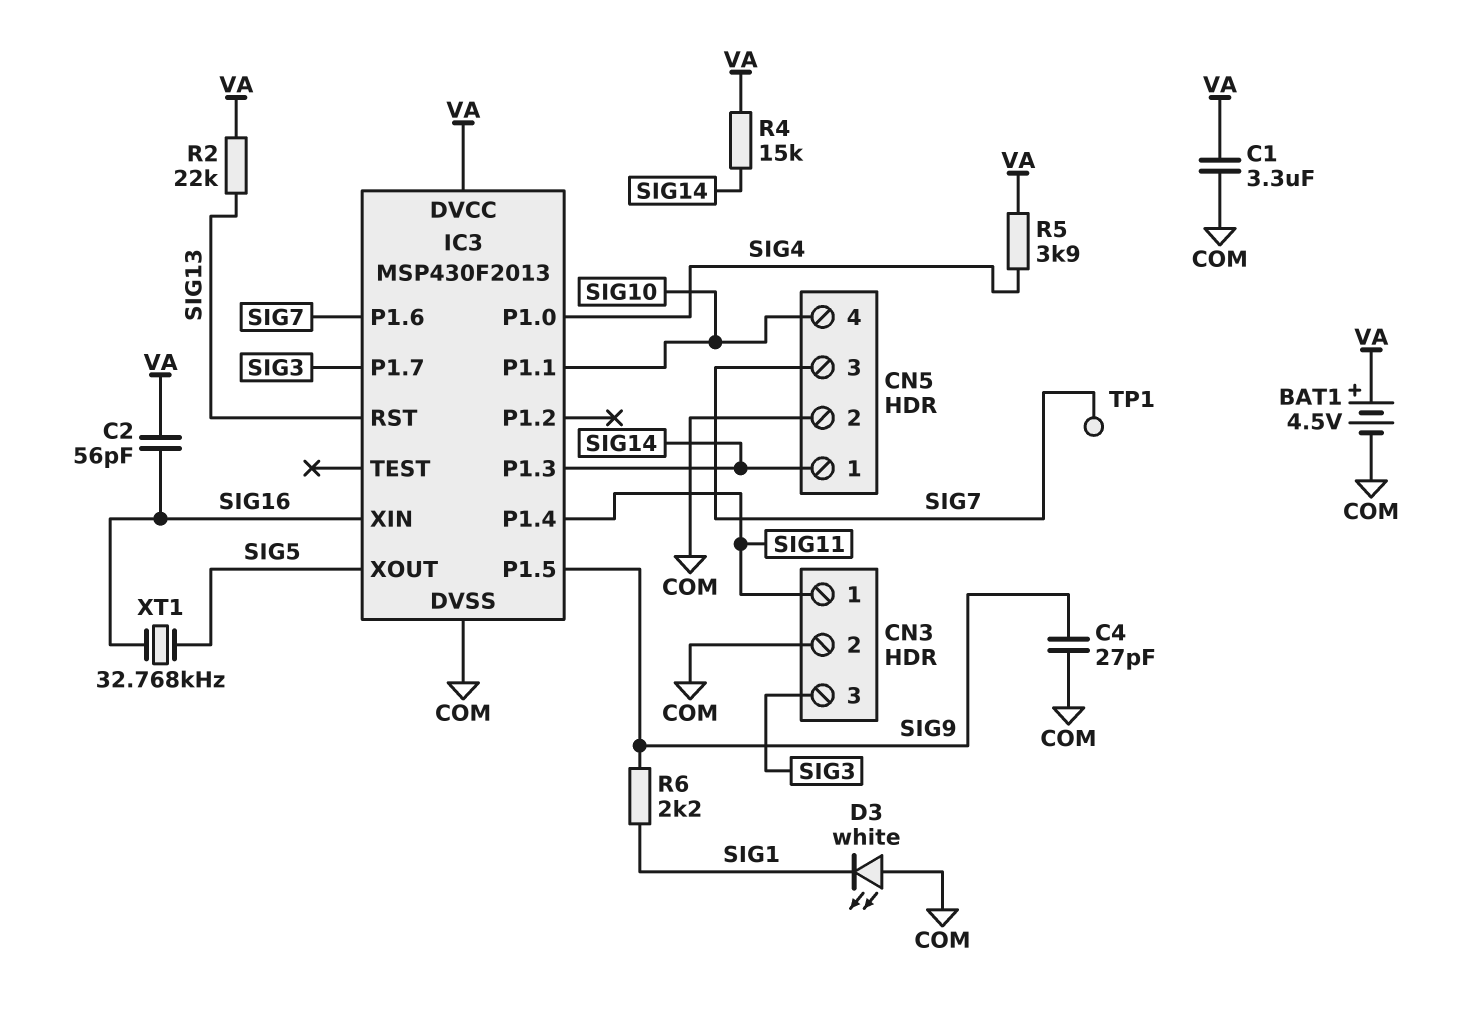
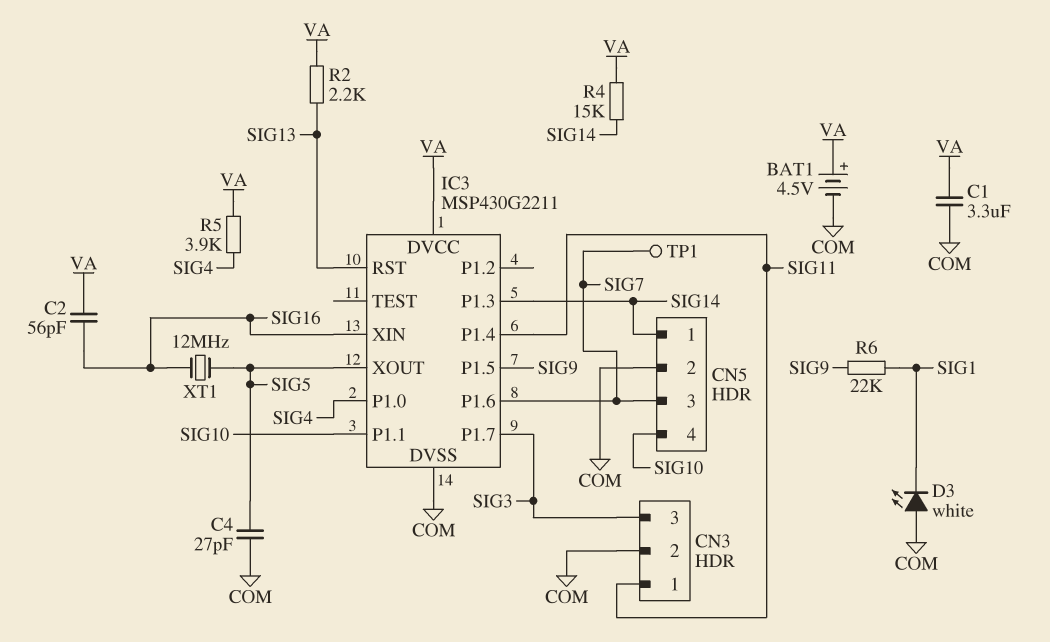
C4: 27pF (COM, SIG9) -> 27pF (COM, SIG5)
IC3: MSP430F2013 -> MSP430G2211
R2: 22k (SIG13, VA) -> 2.2k (SIG13, VA)
R6: 2.2k (SIG1, SIG9) -> 22k (SIG1, SIG9)
XT1: 32.768kHz (SIG5, SIG16) -> 12MHz (SIG5, SIG16)

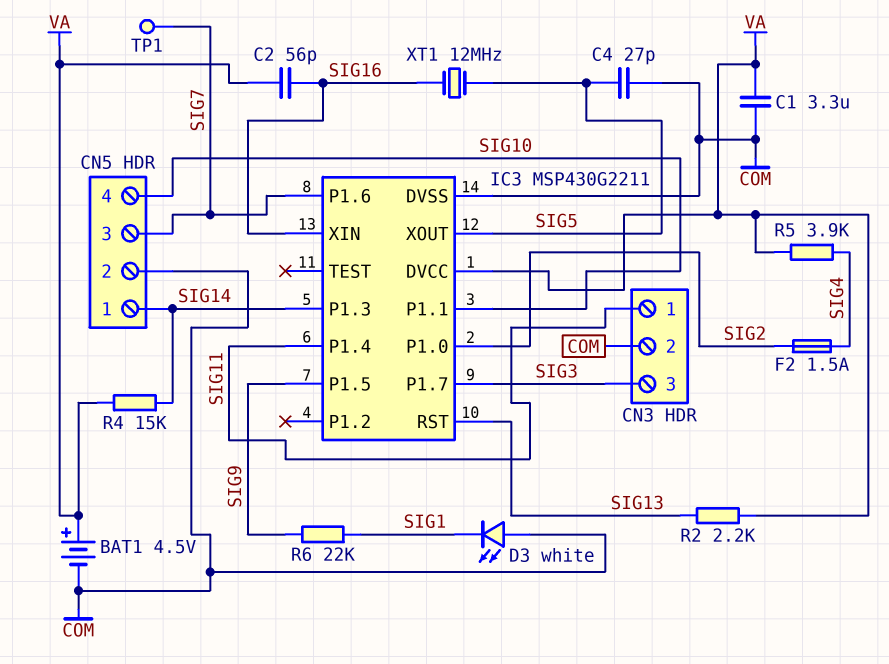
F2: none -> 1.5A (SIG2, SIG4)
IC3 pin P1.0: SIG4 -> SIG2

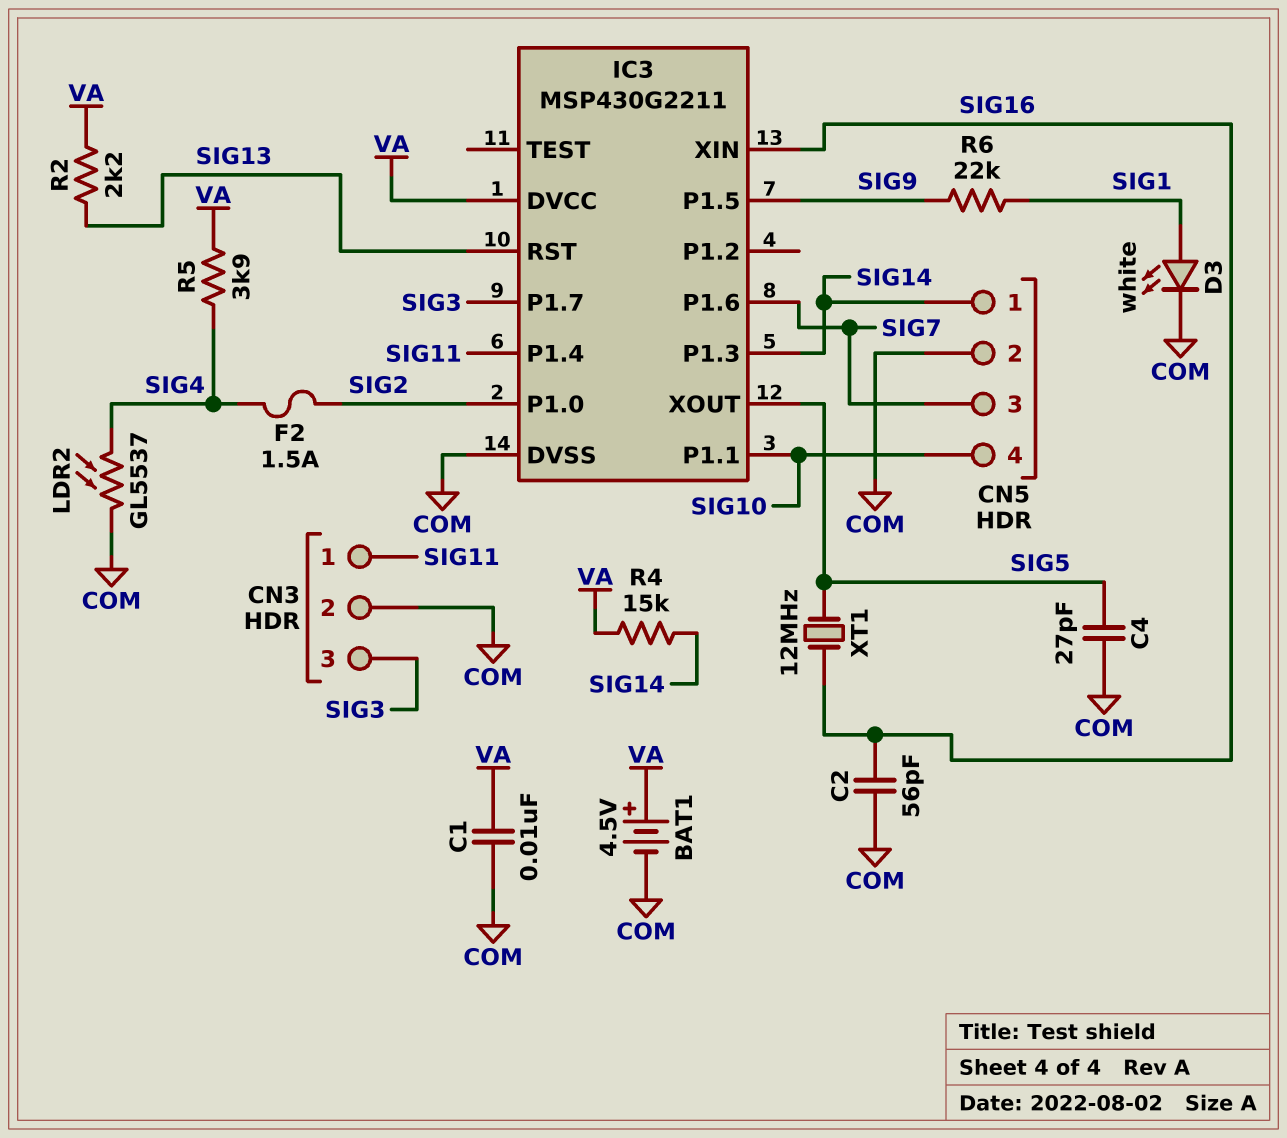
C1: 3.3uF (COM, VA) -> 10nF (COM, VA)
C2: 56pF (SIG16, VA) -> 56pF (COM, SIG16)
D3: LED white (A COM, K SIG1) -> LED white (A SIG1, K COM)
LDR2: none -> GL5537 (COM, SIG4)
TP1: test point (SIG7) -> none

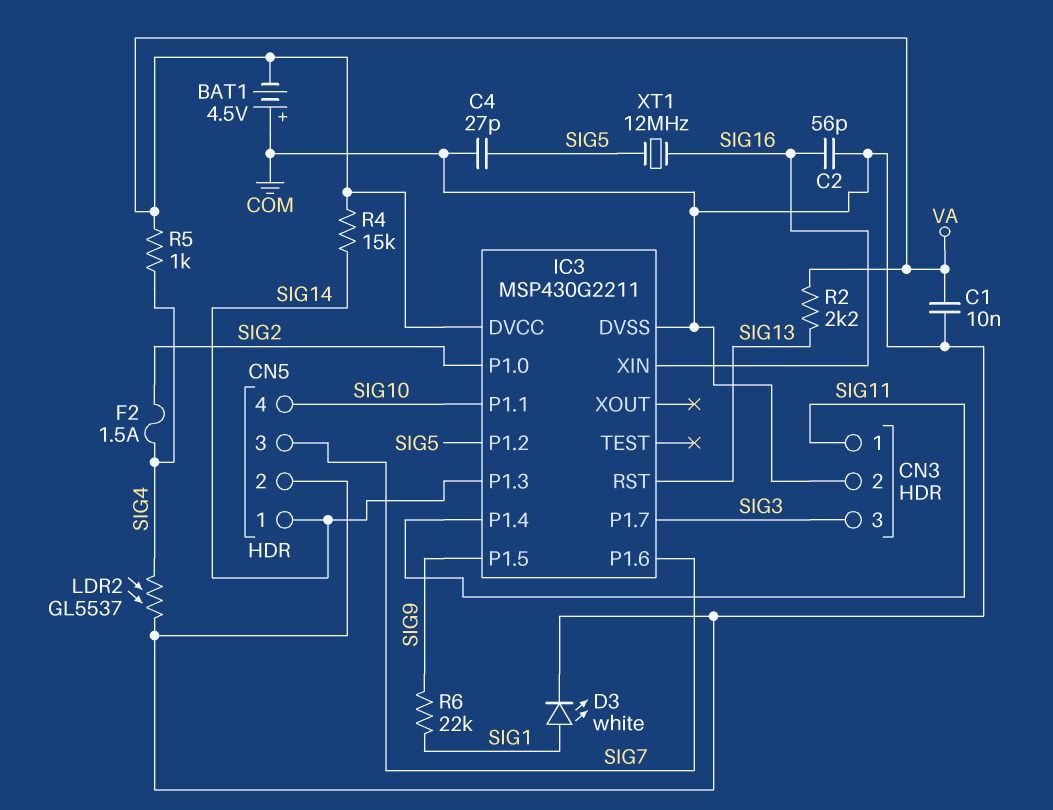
BAT1: 4.5V (plus VA, minus COM) -> 4.5V (plus COM, minus VA)
IC3 pin P1.2: none -> SIG5
IC3 pin XOUT: SIG5 -> none
R5: 3.9k (SIG4, VA) -> 1k (SIG4, VA)

